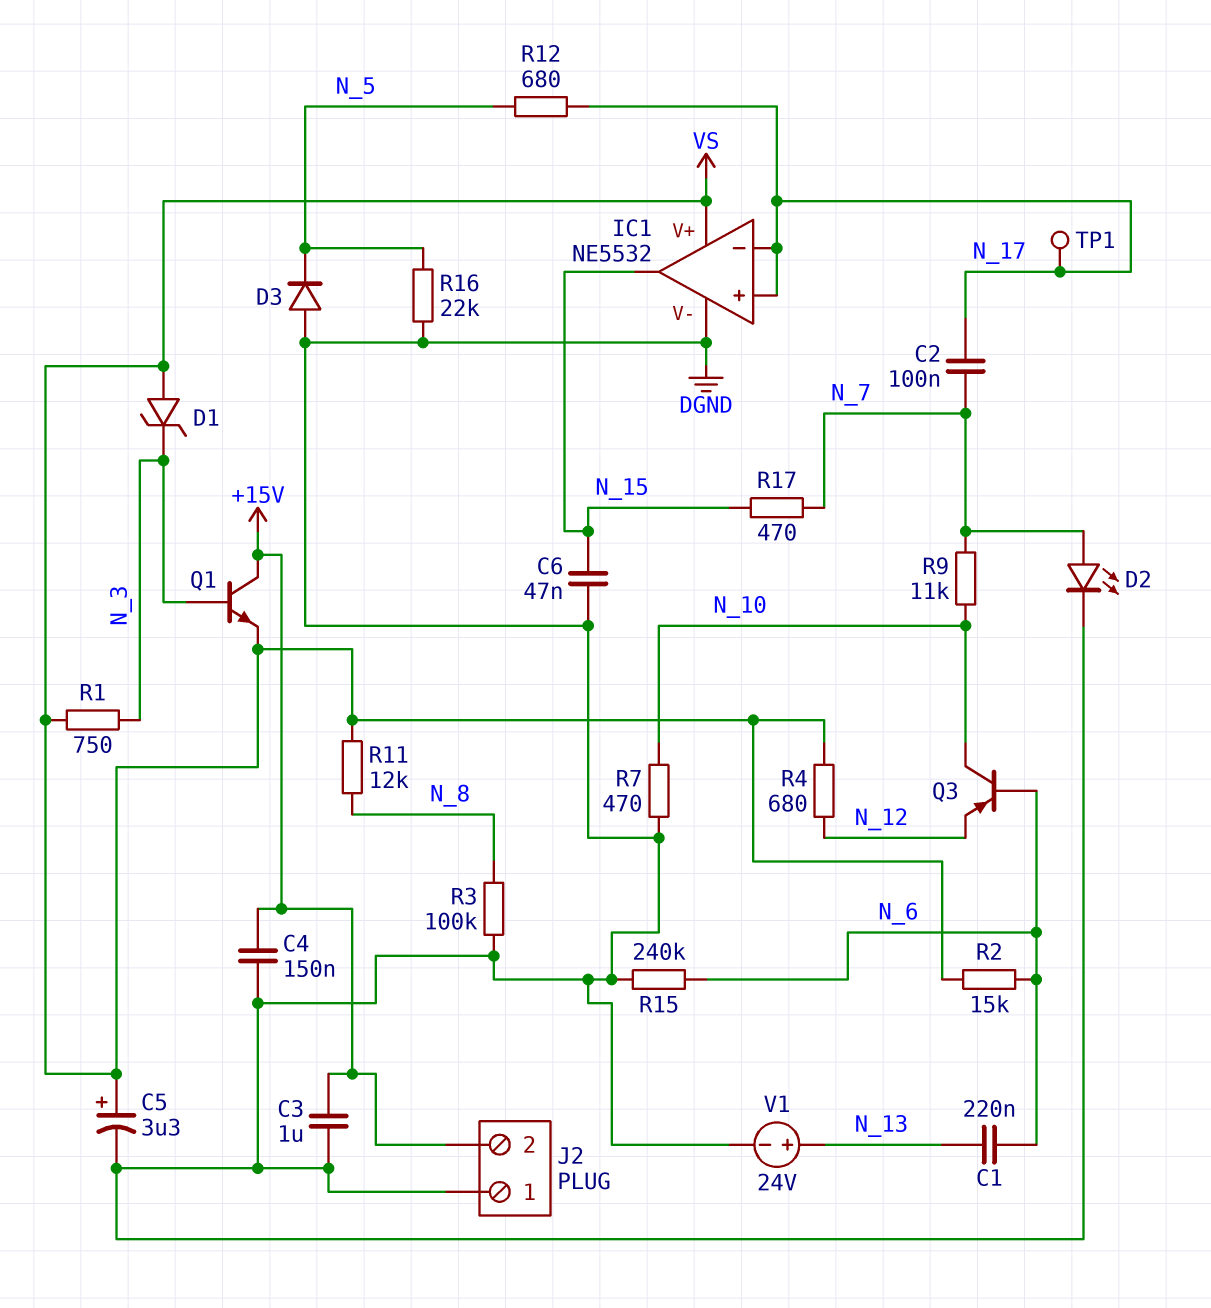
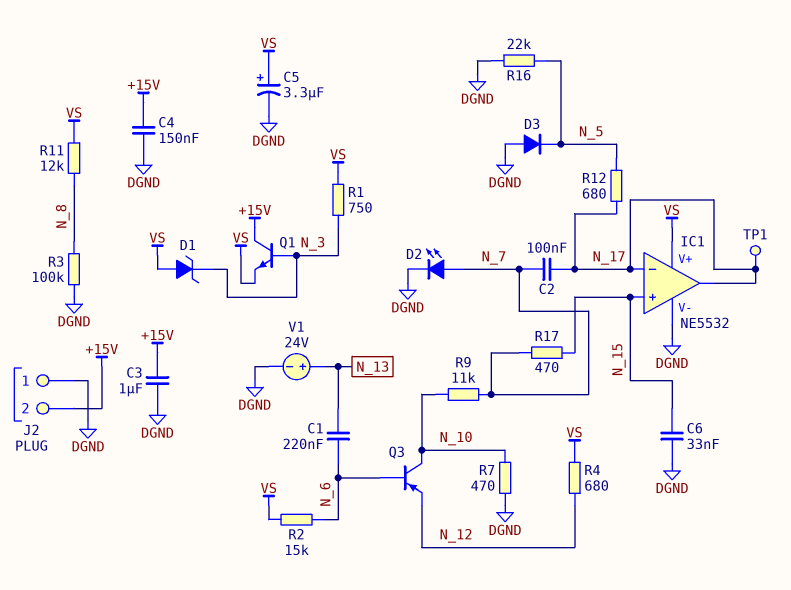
C6: 47nF (DGND, N_15) -> 33nF (DGND, N_15)
IC1 pin in+: N_17 -> N_15
IC1 pin out: N_15 -> N_17
R15: 240k (DGND, N_6) -> none

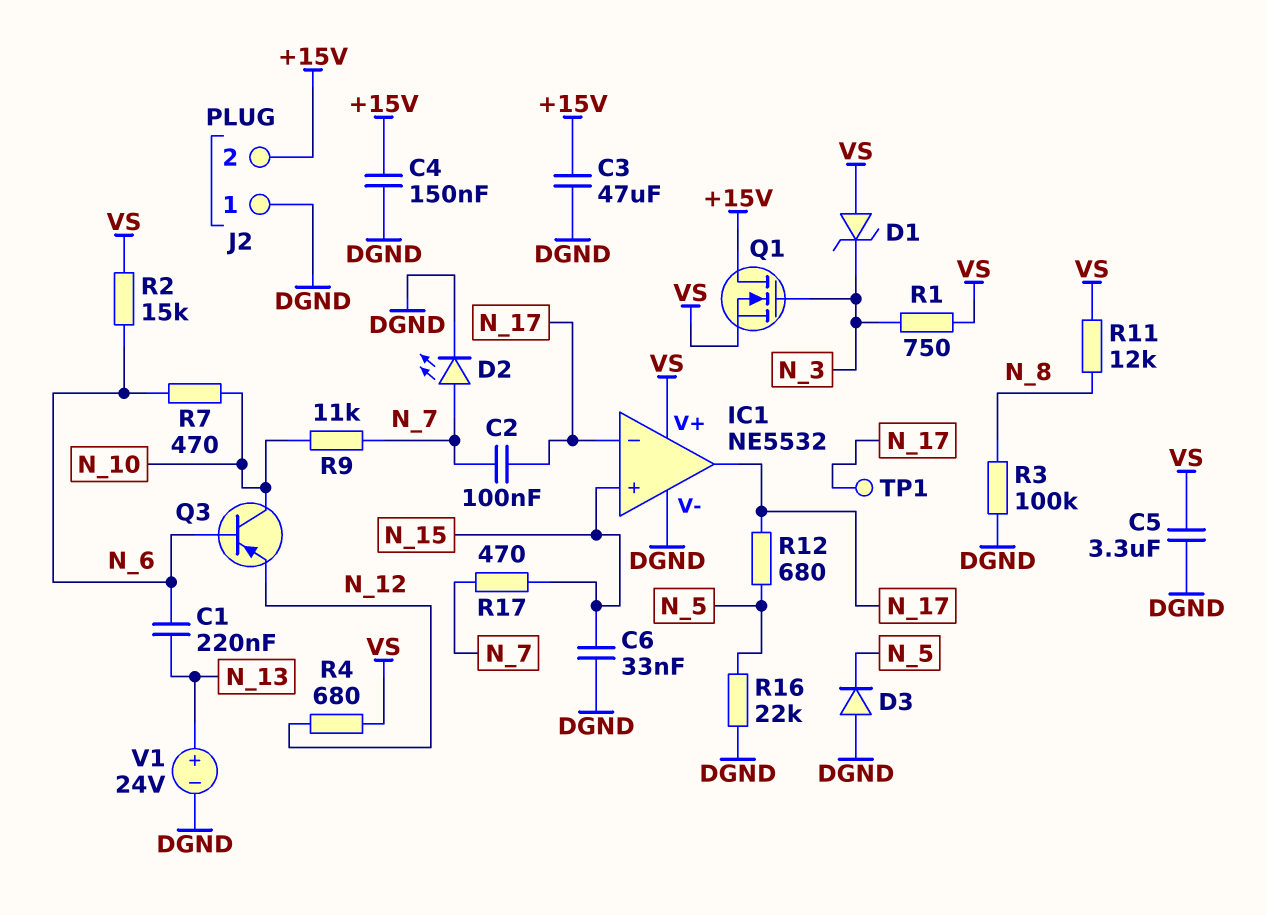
C3: 1uF (+15V, DGND) -> 47uF (+15V, DGND)
C5: 3.3uF (plus VS, minus DGND) -> 3.3uF (DGND, VS)
Q1: NPN (B N_3, C +15V, E VS) -> NMOS (G N_3, D +15V, S VS)
R7: 470 (DGND, N_10) -> 470 (N_6, N_10)

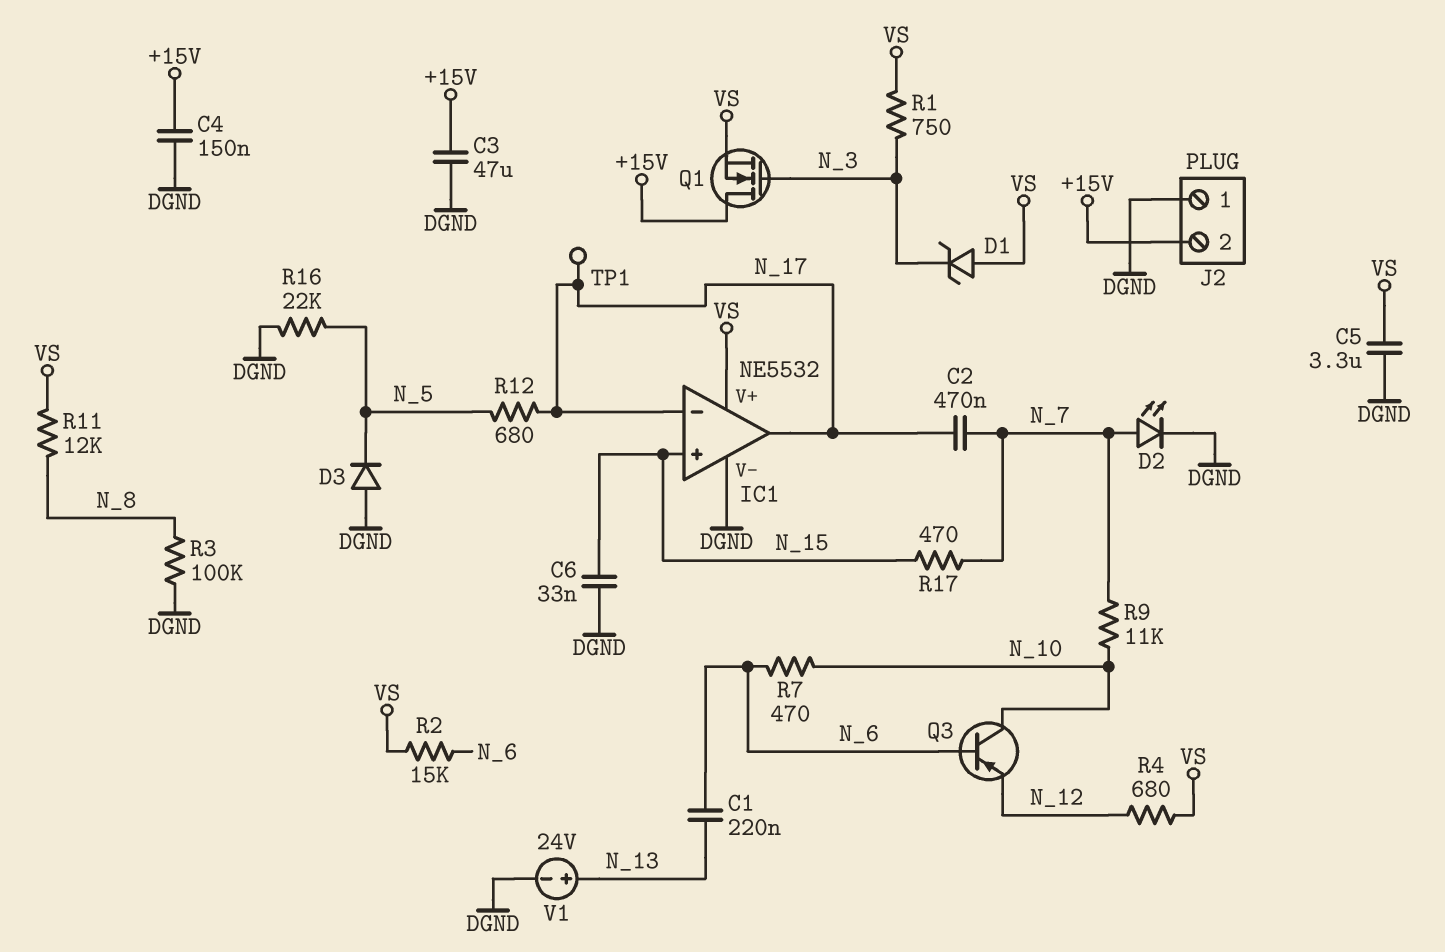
C2: 100nF (N_7, N_17) -> 470nF (N_7, N_17)

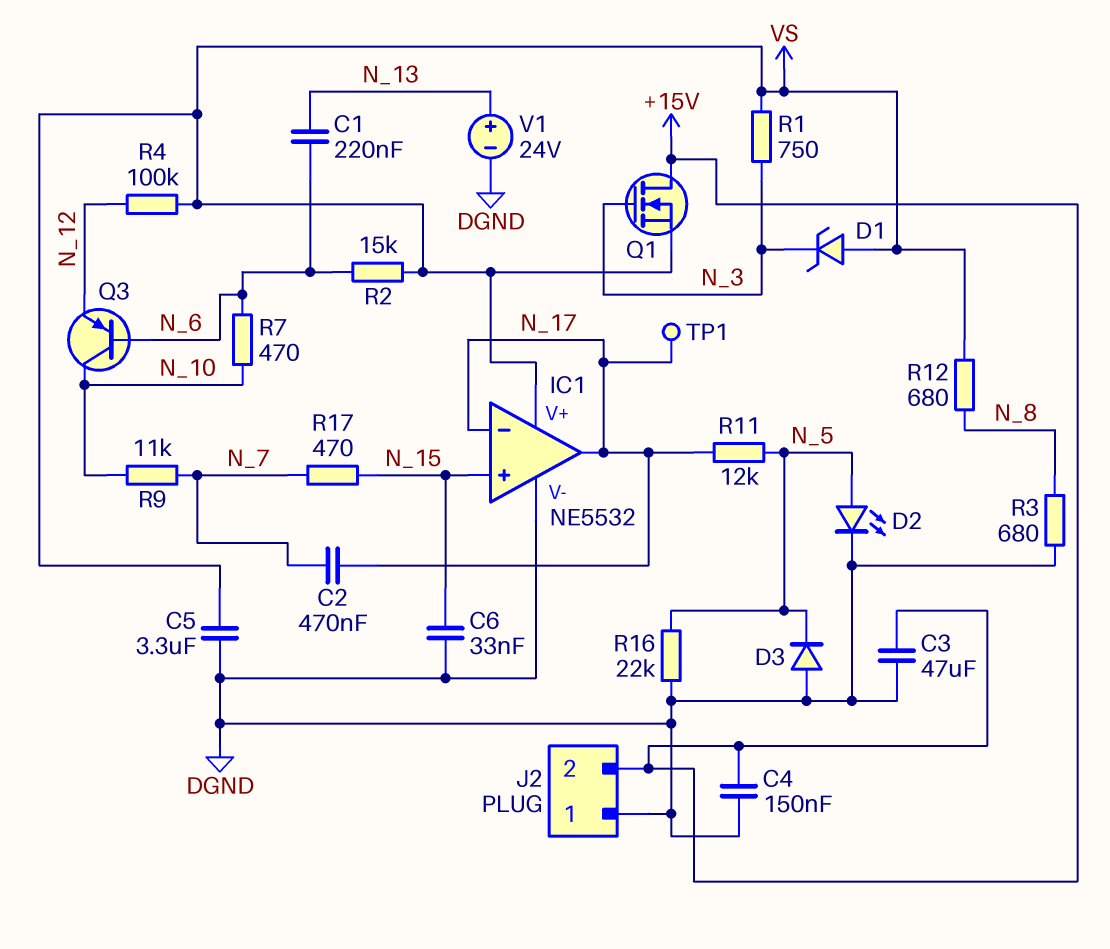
D2: LED (A N_7, K DGND) -> LED (A N_5, K DGND)
R3: 100k (DGND, N_8) -> 680 (DGND, N_8)
R4: 680 (N_12, VS) -> 100k (N_12, VS)
R11: 12k (N_8, VS) -> 12k (N_5, N_17)
R12: 680 (N_5, N_17) -> 680 (N_8, VS)

